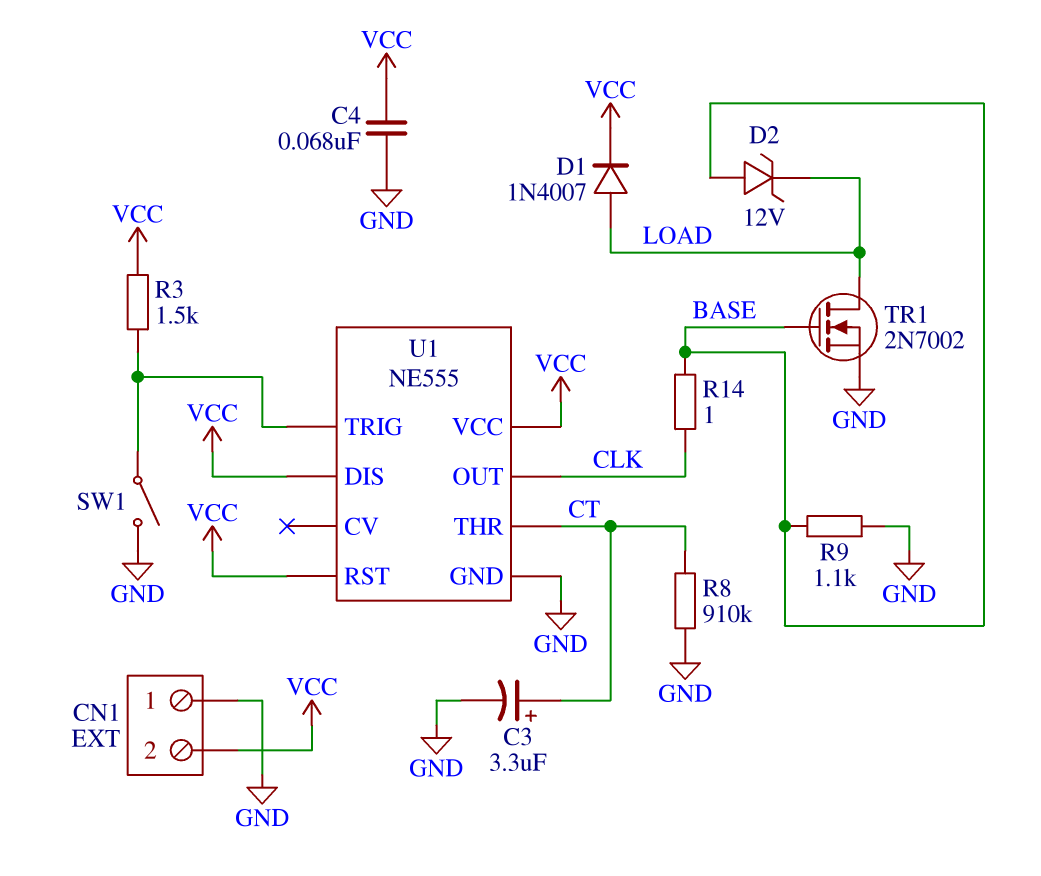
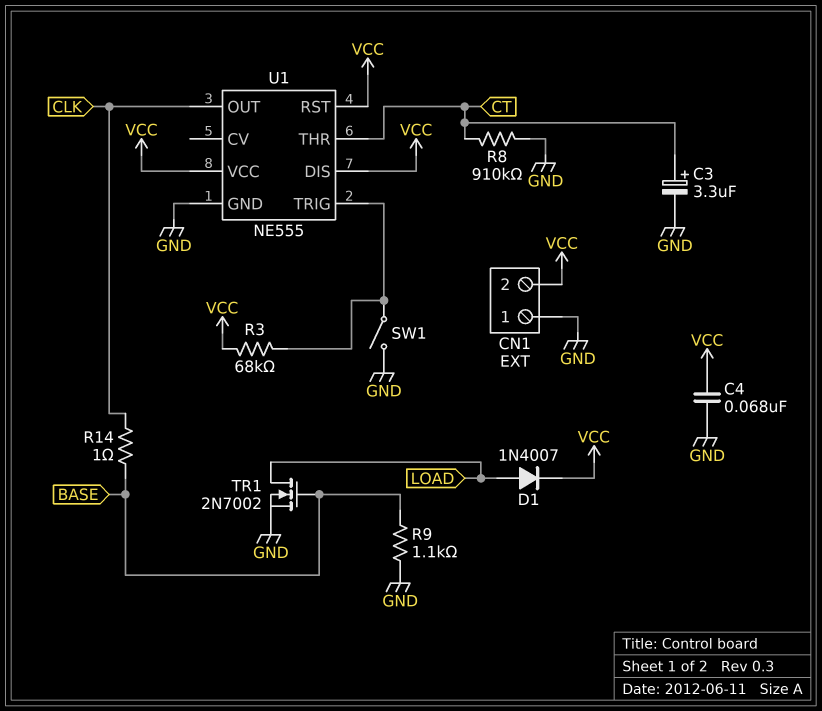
D2: zener 12V (A BASE, K LOAD) -> none
R3: 1.5k (U1/TRIG, VCC) -> 68k (U1/TRIG, VCC)

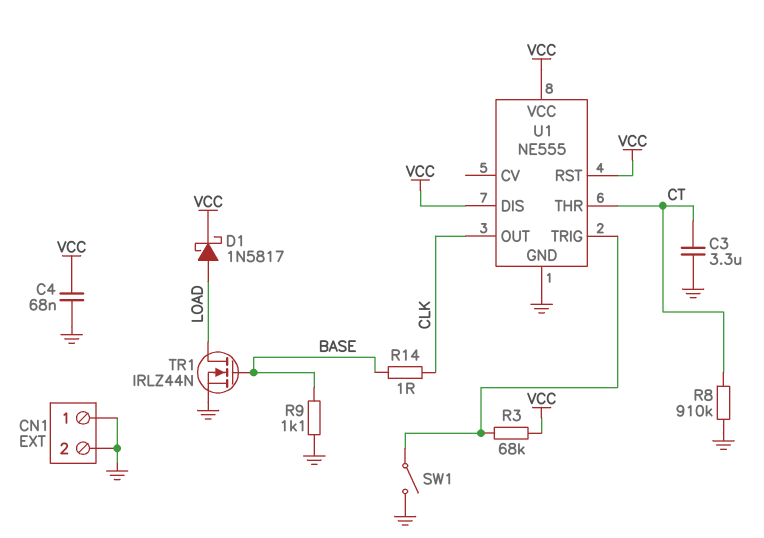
C3: 3.3uF (plus CT, minus GND) -> 3.3uF (CT, GND)
CN1 pin 2: VCC -> GND
D1: diode 1N4007 (A LOAD, K VCC) -> schottky 1N5817 (A LOAD, K VCC)
TR1: NMOS 2N7002 (G BASE, D LOAD, S GND) -> NMOS IRLZ44N (G BASE, D LOAD, S GND)

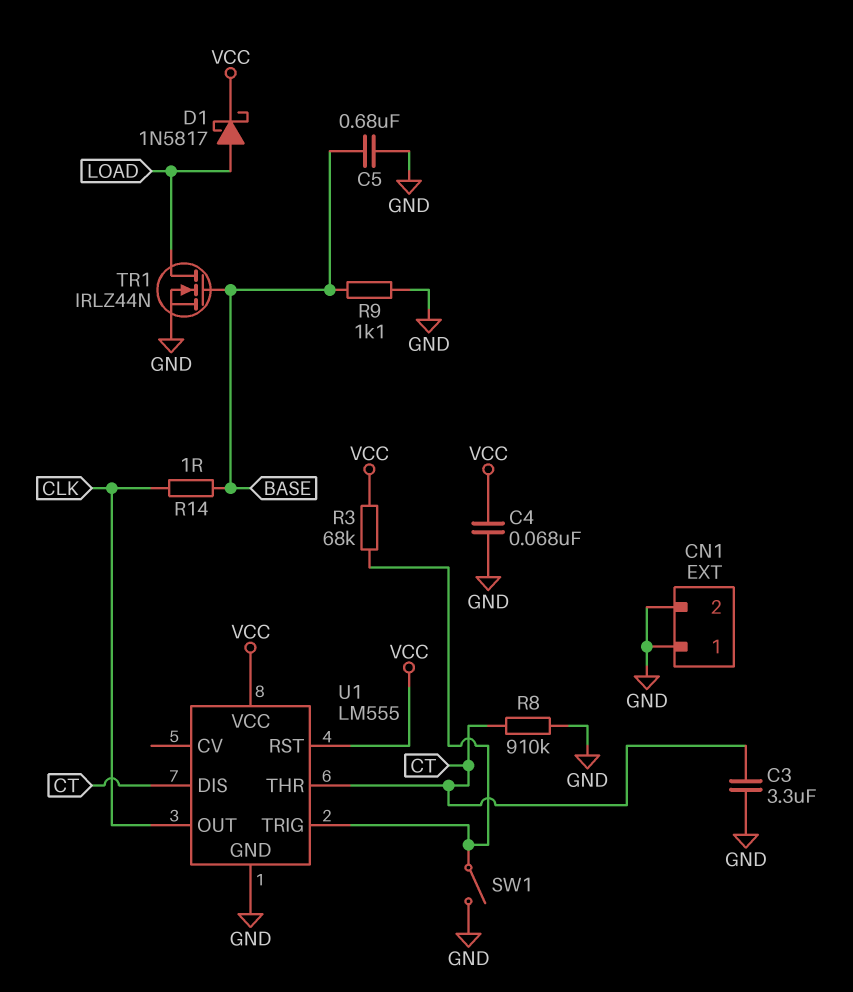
C5: none -> 680nF (BASE, GND)
U1: NE555 -> LM555
U1 pin DIS: VCC -> CT

